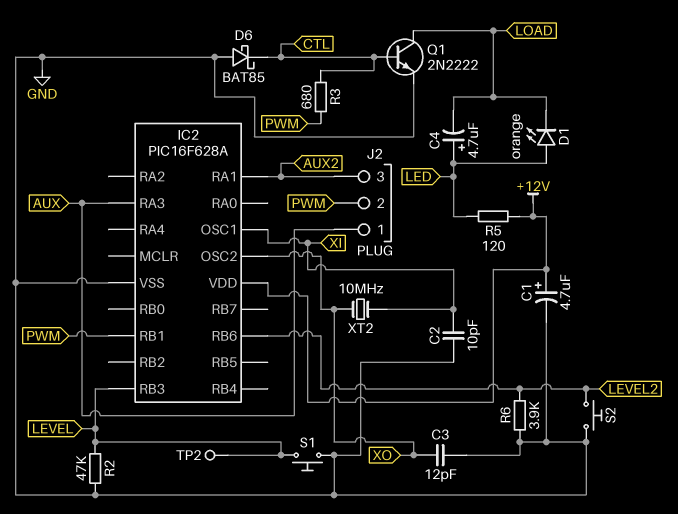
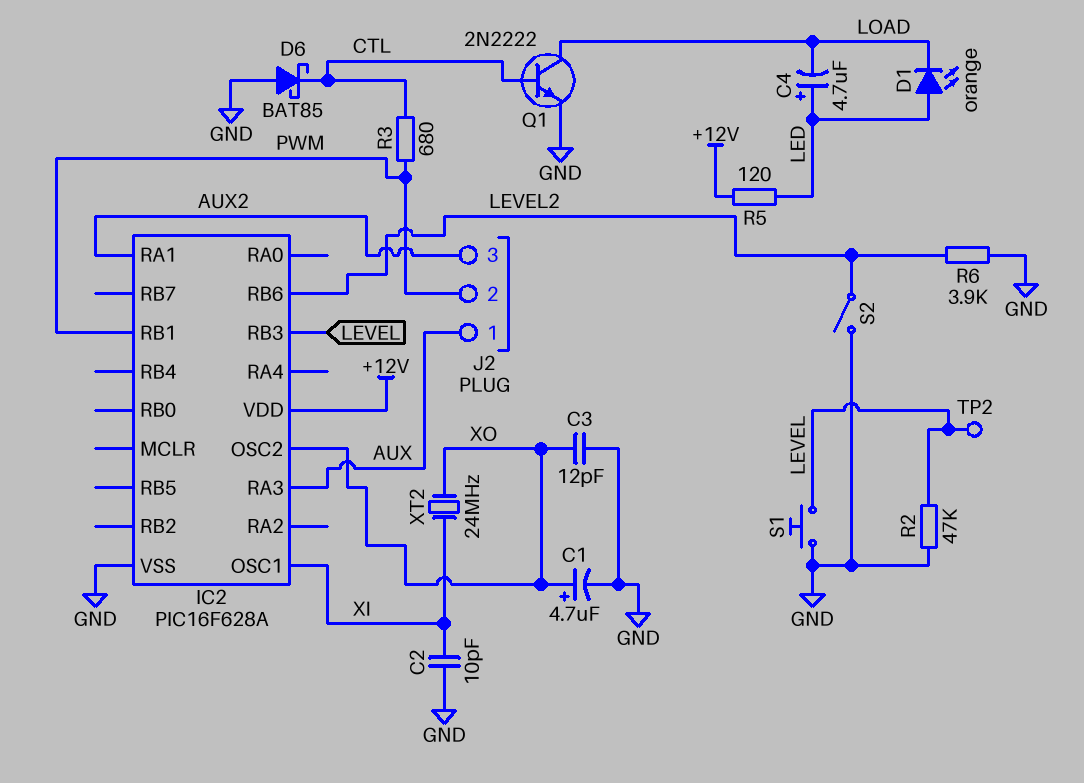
C1: 4.7uF (plus +12V, minus GND) -> 4.7uF (plus XO, minus GND)
S2: button (GND, LEVEL2) -> switch (GND, LEVEL2)
XT2: 10MHz (XI, XO) -> 24MHz (XI, XO)

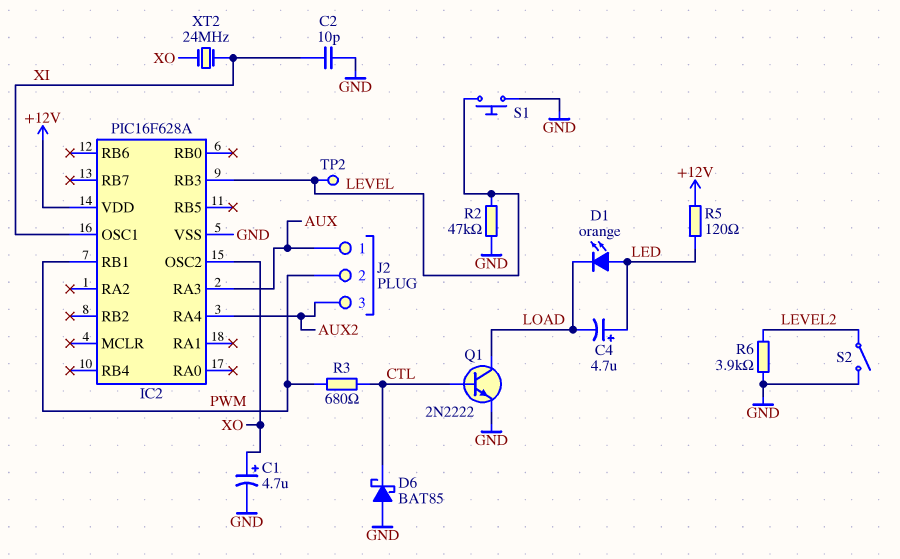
C3: 12pF (GND, XO) -> none
IC2 pin RA1: AUX2 -> none
IC2 pin RA4: none -> AUX2
IC2 pin RB6: LEVEL2 -> none

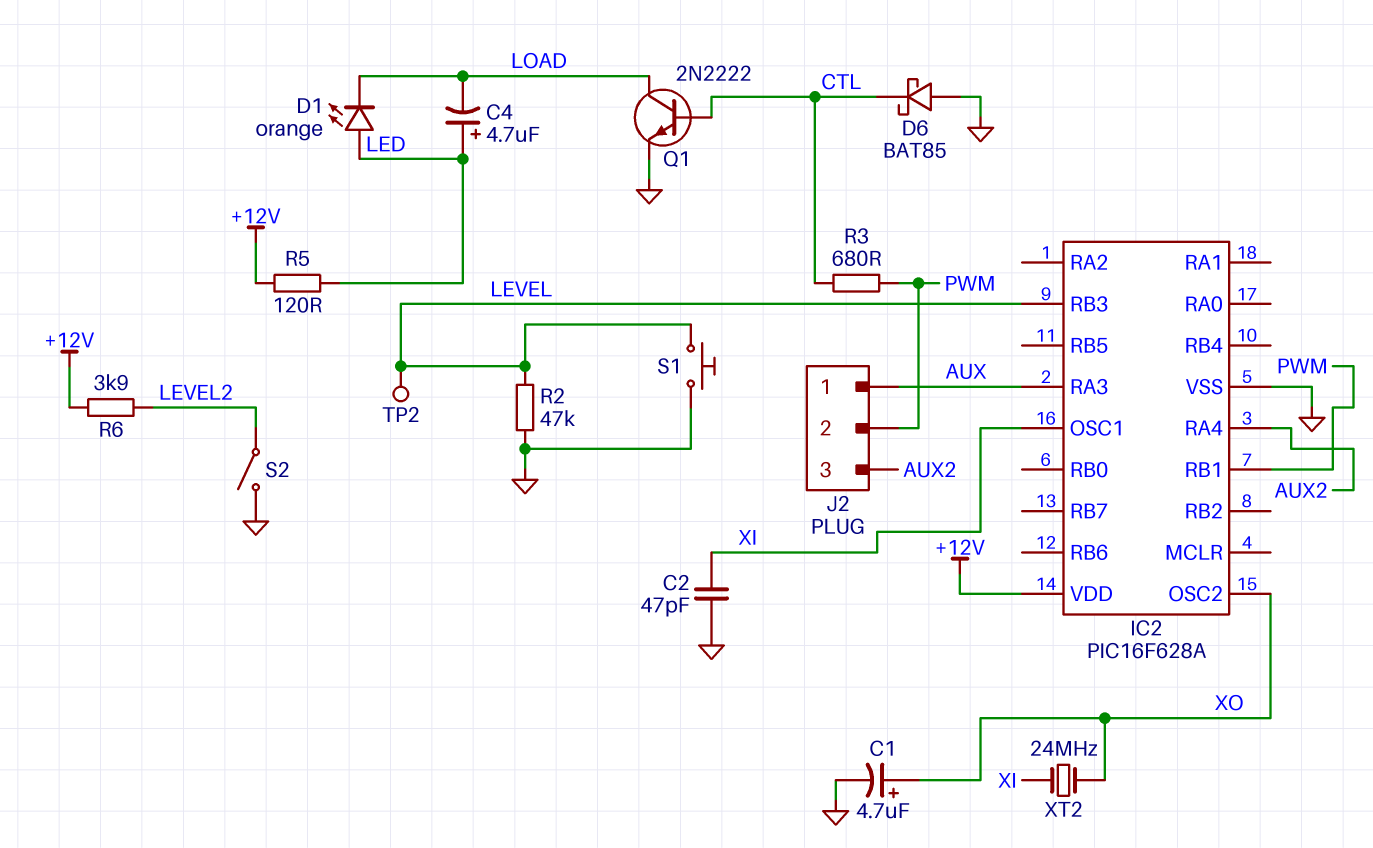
C2: 10pF (GND, XI) -> 47pF (GND, XI)
R6: 3.9k (GND, LEVEL2) -> 3.9k (+12V, LEVEL2)

